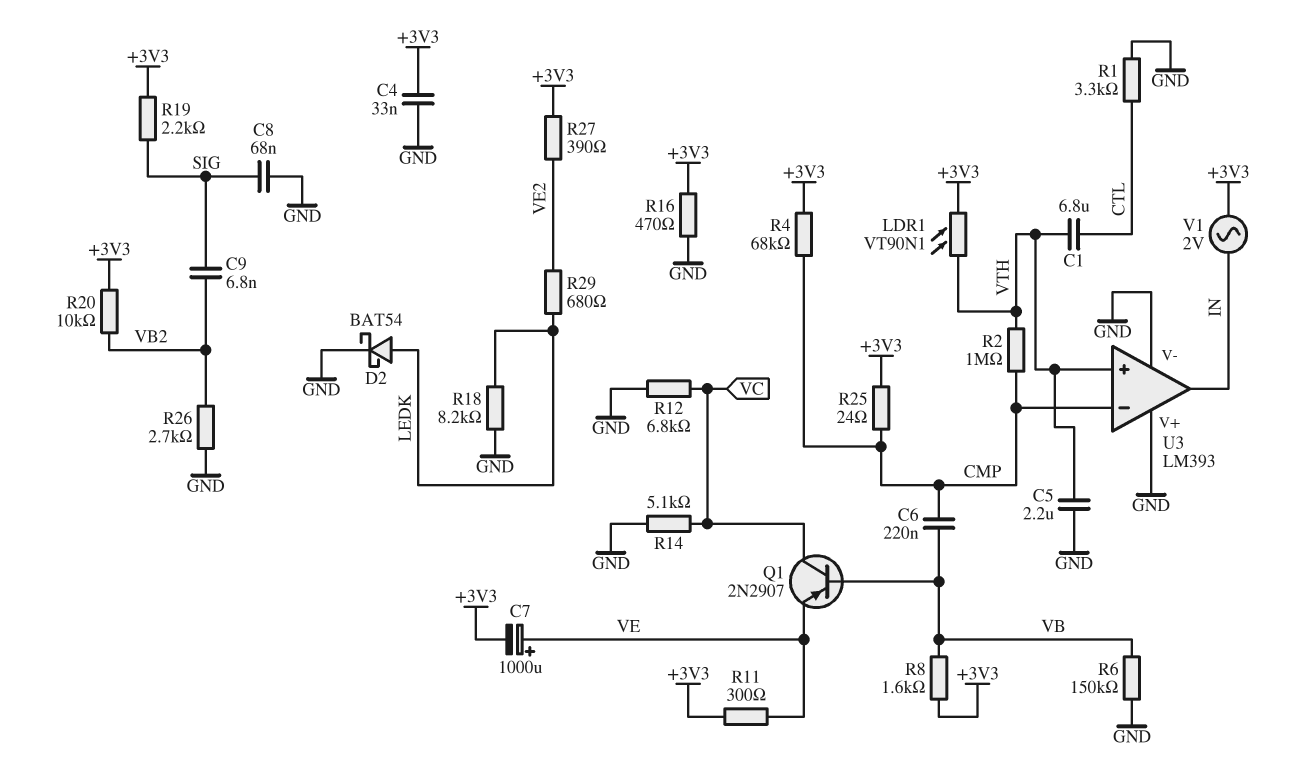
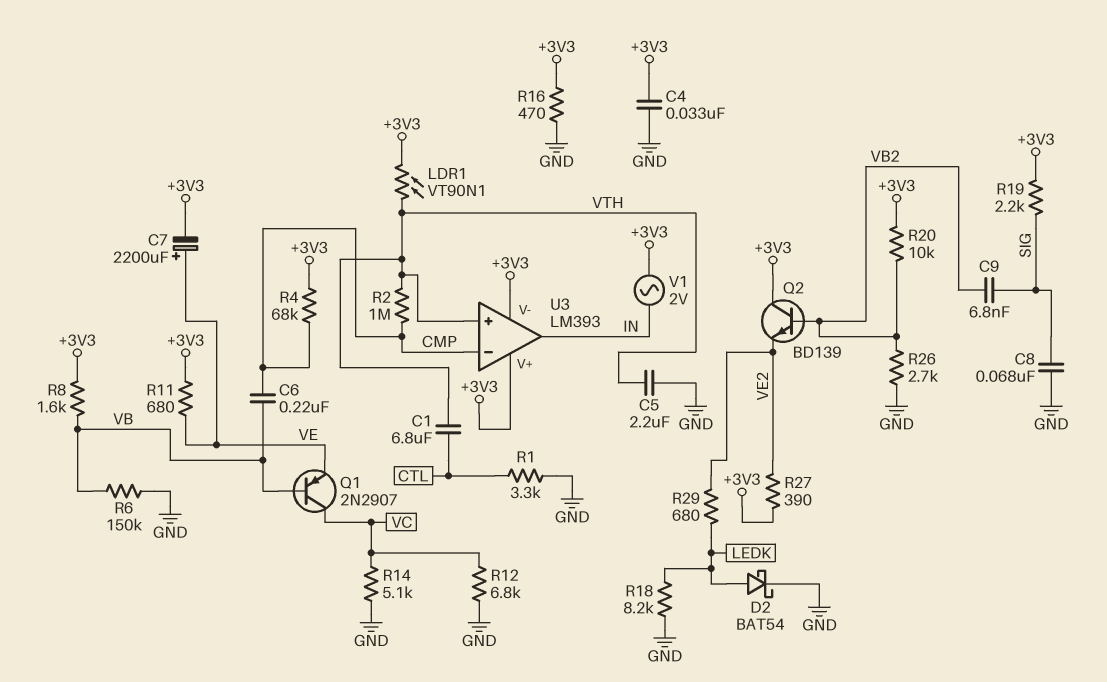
C7: 1000uF (plus VE, minus +3V3) -> 2200uF (plus VE, minus +3V3)
Q2: none -> NPN BD139 (B VB2, C +3V3, E VE2)
R11: 300 (+3V3, VE) -> 680 (+3V3, VE)
R25: 24 (+3V3, CMP) -> none
U3 pin V+: GND -> +3V3
U3 pin V-: GND -> +3V3

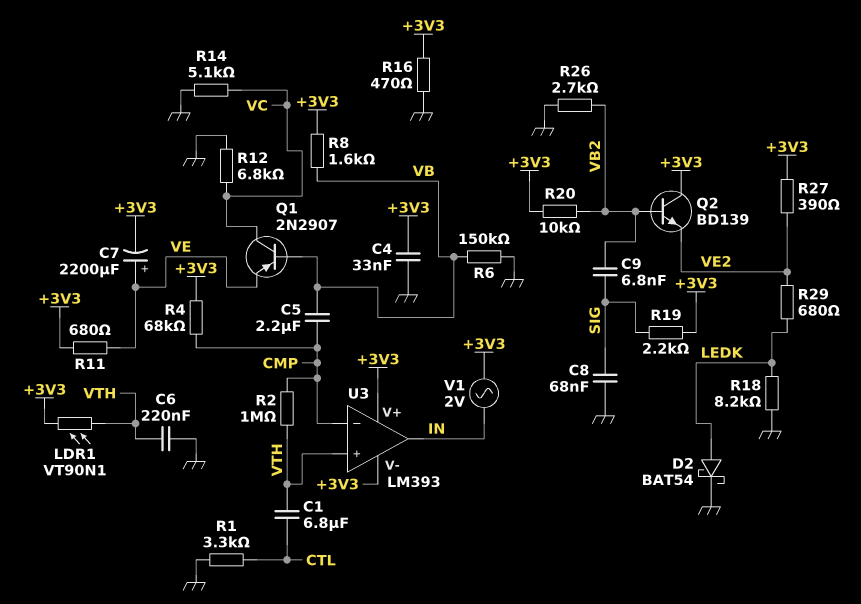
C5: 2.2uF (GND, VTH) -> 2.2uF (CMP, VB)
C6: 220nF (CMP, VB) -> 220nF (GND, VTH)

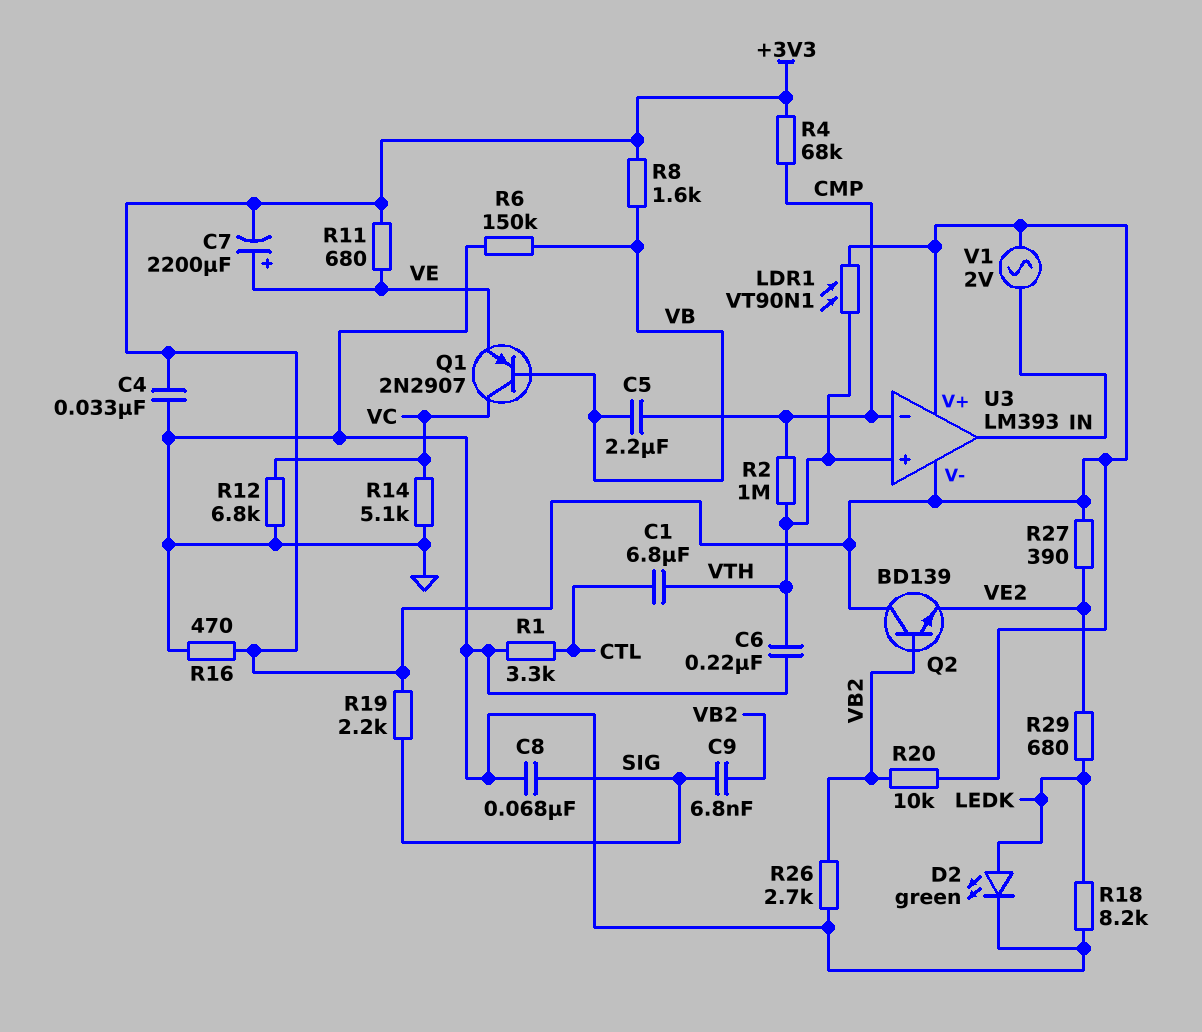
D2: schottky BAT54 (A LEDK, K GND) -> LED green (A LEDK, K GND)

